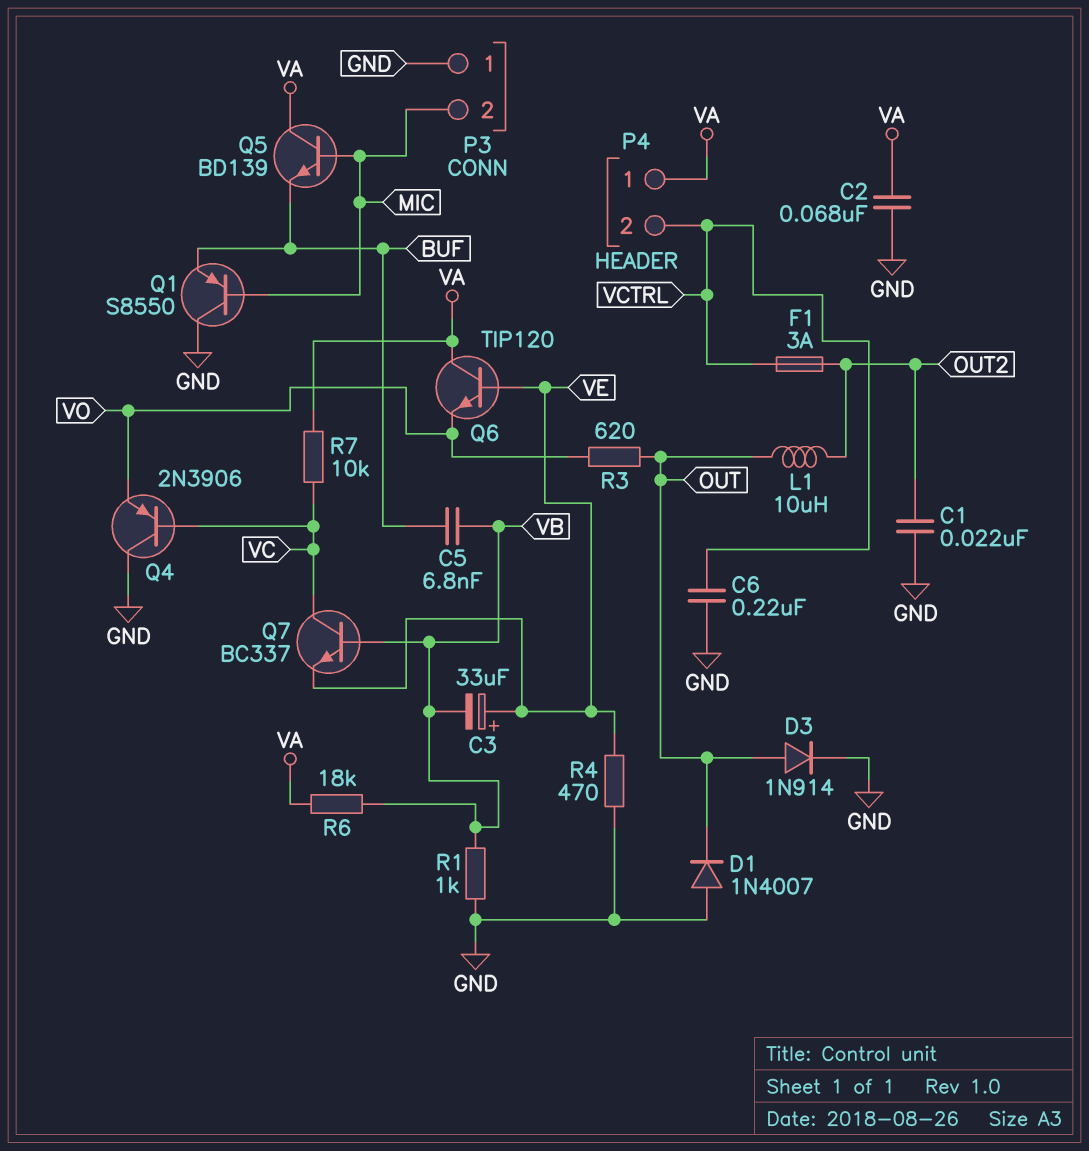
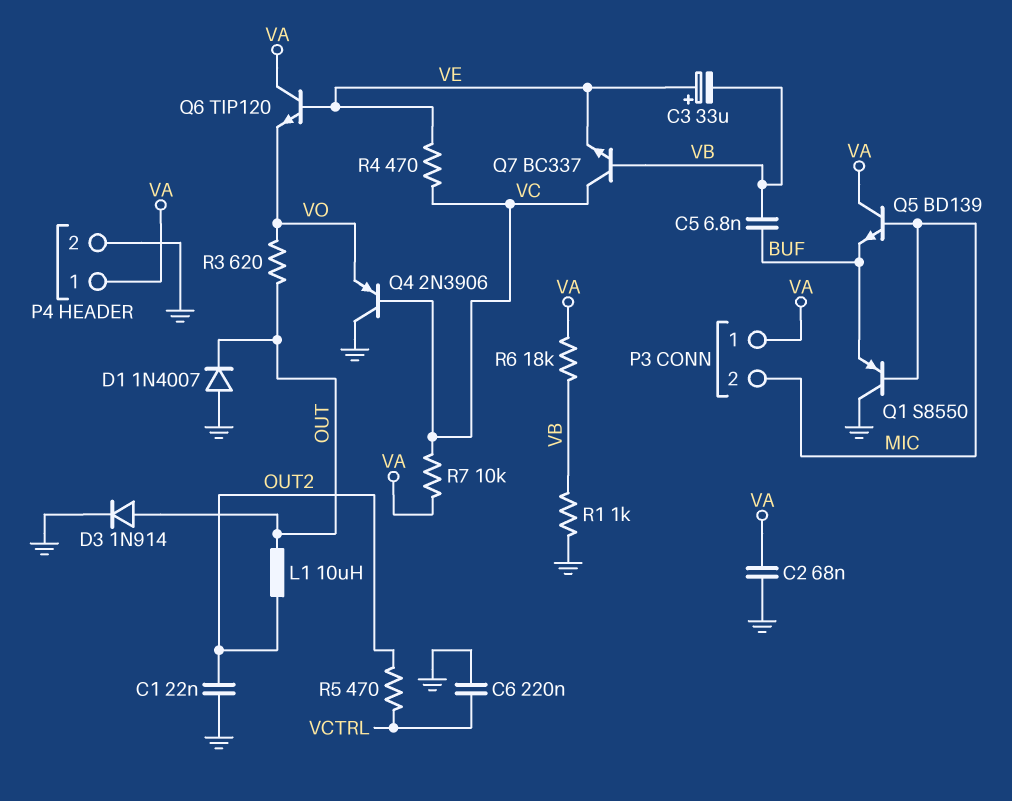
F1: 3A (OUT2, VCTRL) -> none
P3 pin 1: GND -> VA
P4 pin 2: VCTRL -> GND
R4: 470 (GND, VE) -> 470 (VC, VE)
R5: none -> 470 (OUT2, VCTRL)

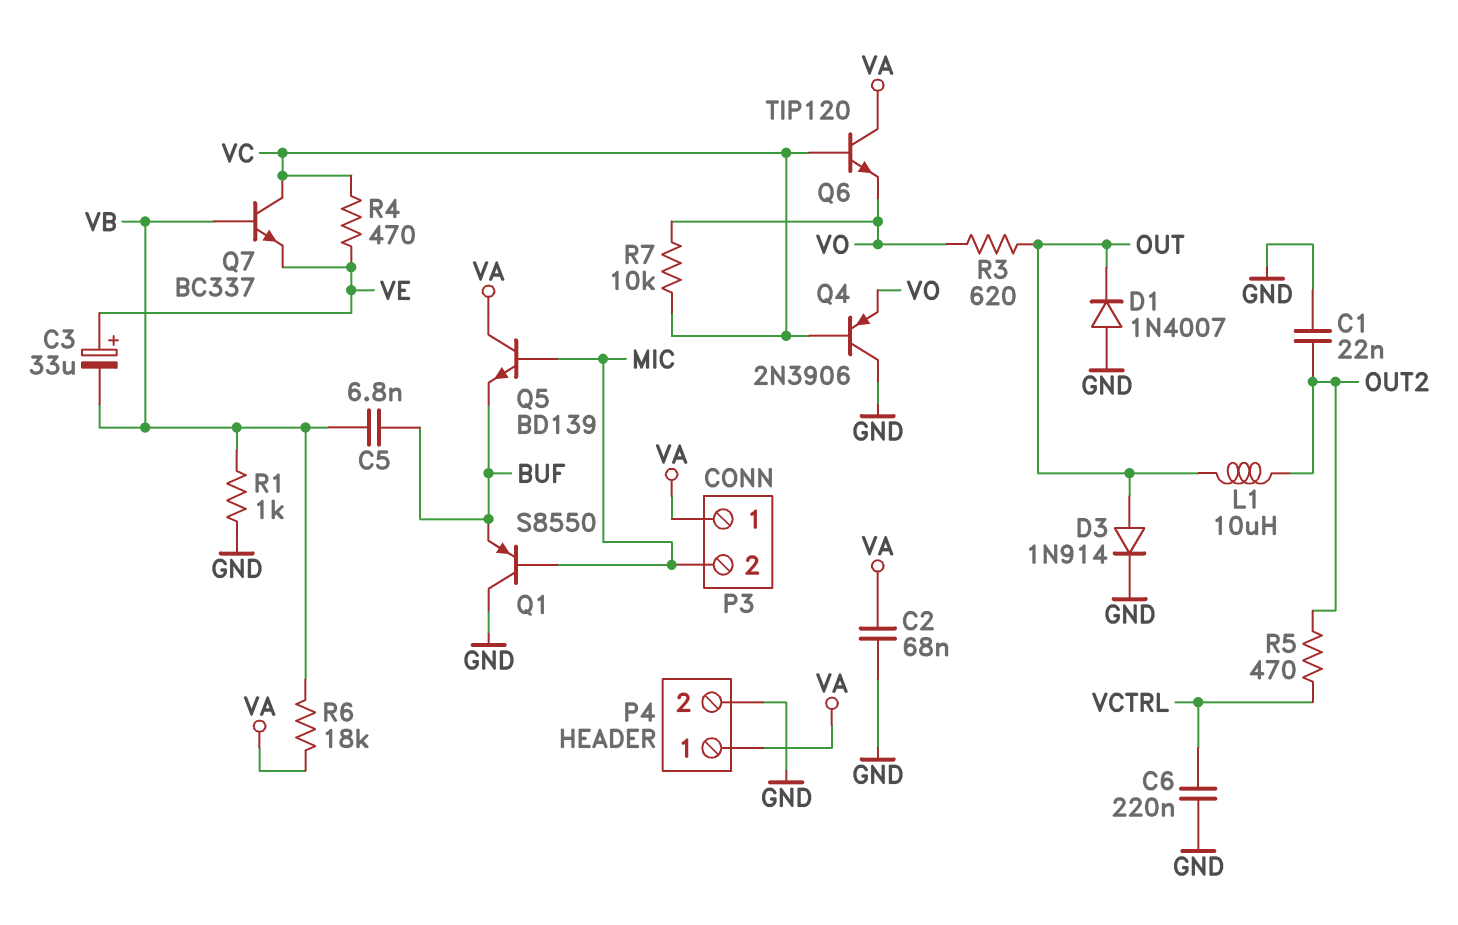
Q6: NPN TIP120 (B VE, C VA, E VO) -> NPN TIP120 (B VC, C VA, E VO)
R7: 10k (VA, VC) -> 10k (VC, VO)

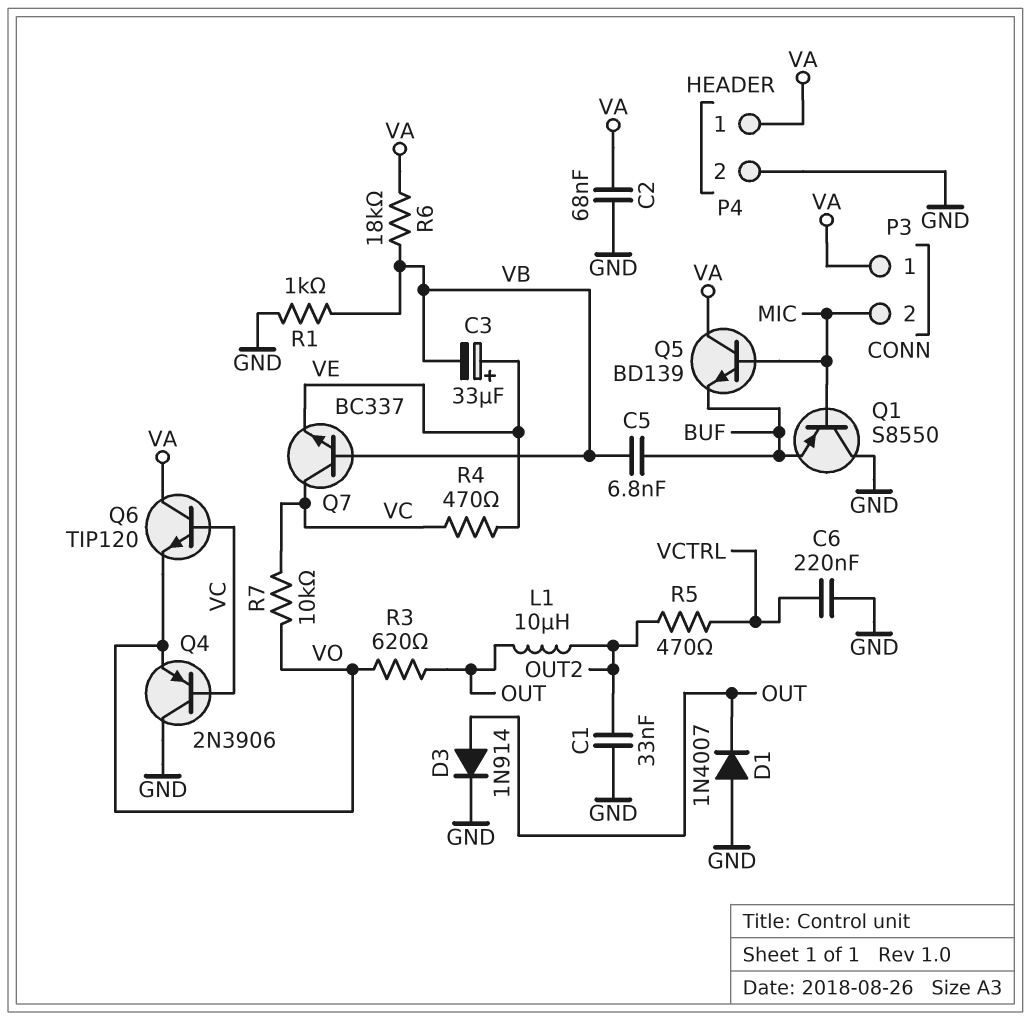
C1: 22nF (GND, OUT2) -> 33nF (GND, OUT2)

